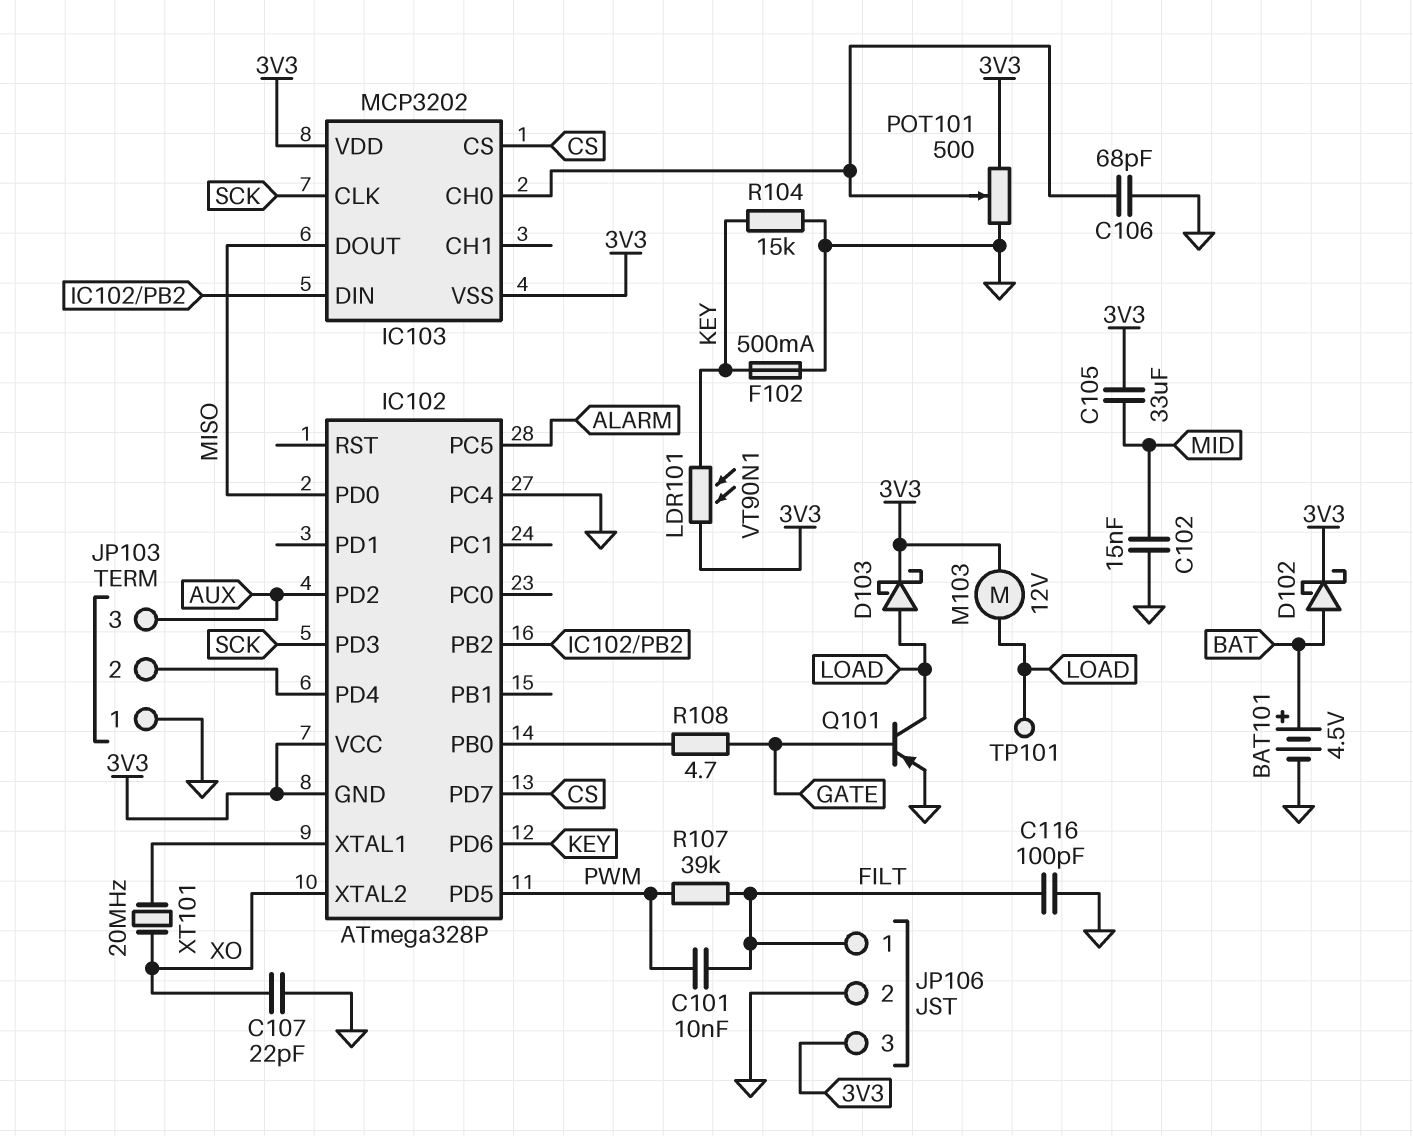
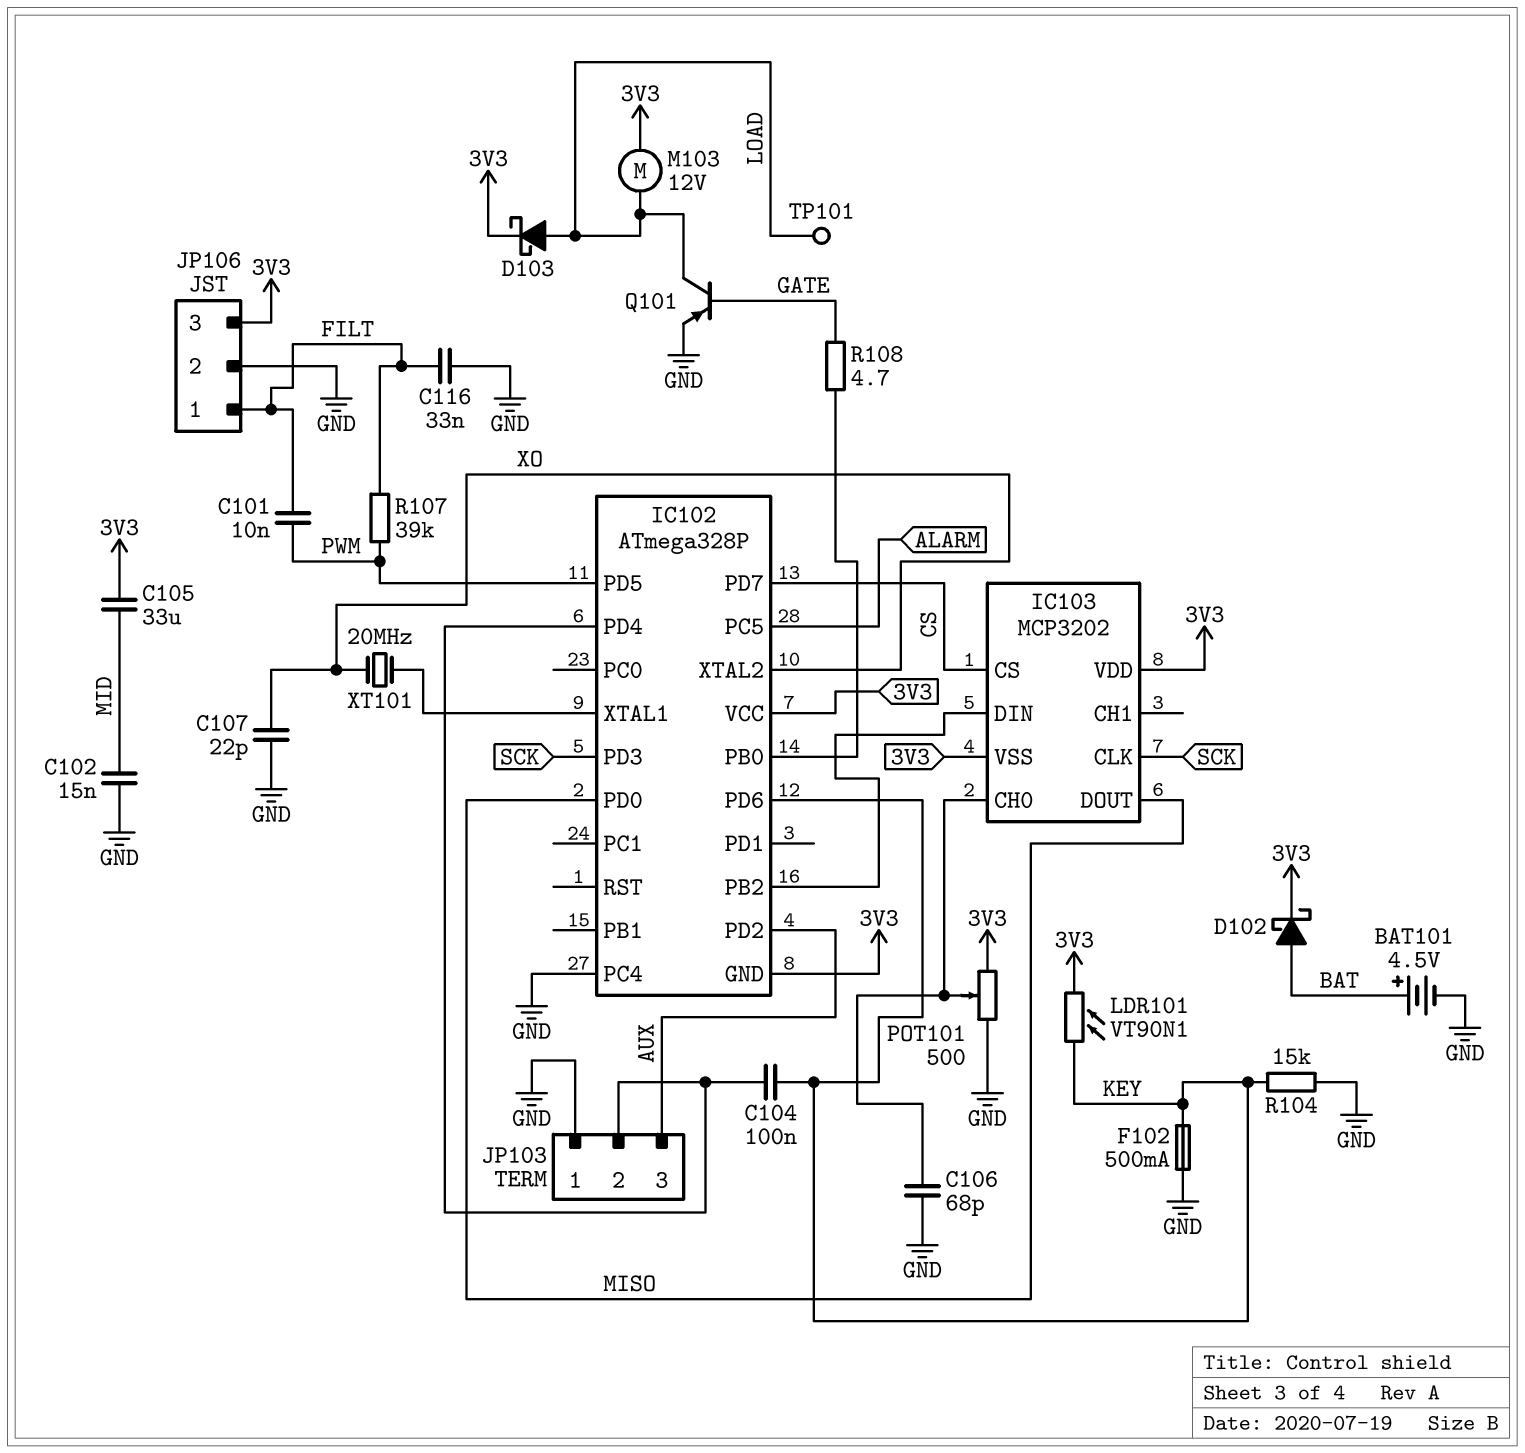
C104: none -> 100nF (IC102/PD4, KEY)
C116: 100pF (FILT, GND) -> 33nF (FILT, GND)

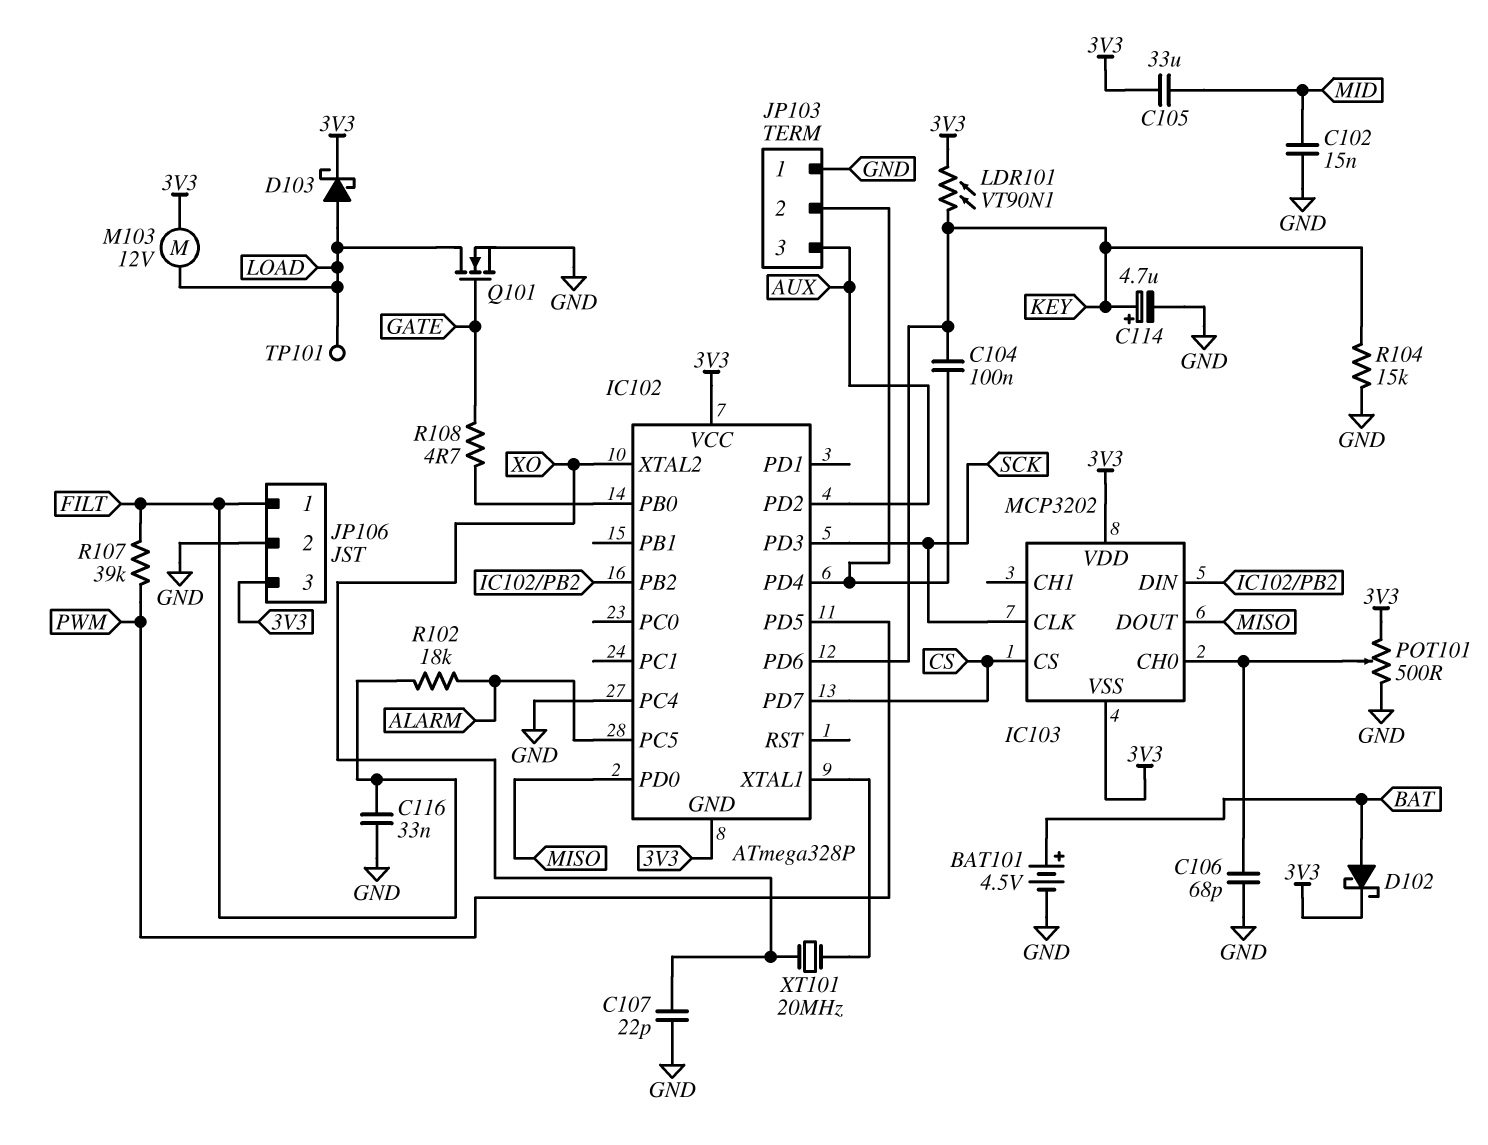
C101: 10nF (FILT, PWM) -> none
C114: none -> 4.7uF (plus KEY, minus GND)
F102: 500mA (GND, KEY) -> none
Q101: PNP (B GATE, C LOAD, E GND) -> NMOS (G GATE, D LOAD, S GND)
R102: none -> 18k (ALARM, FILT)

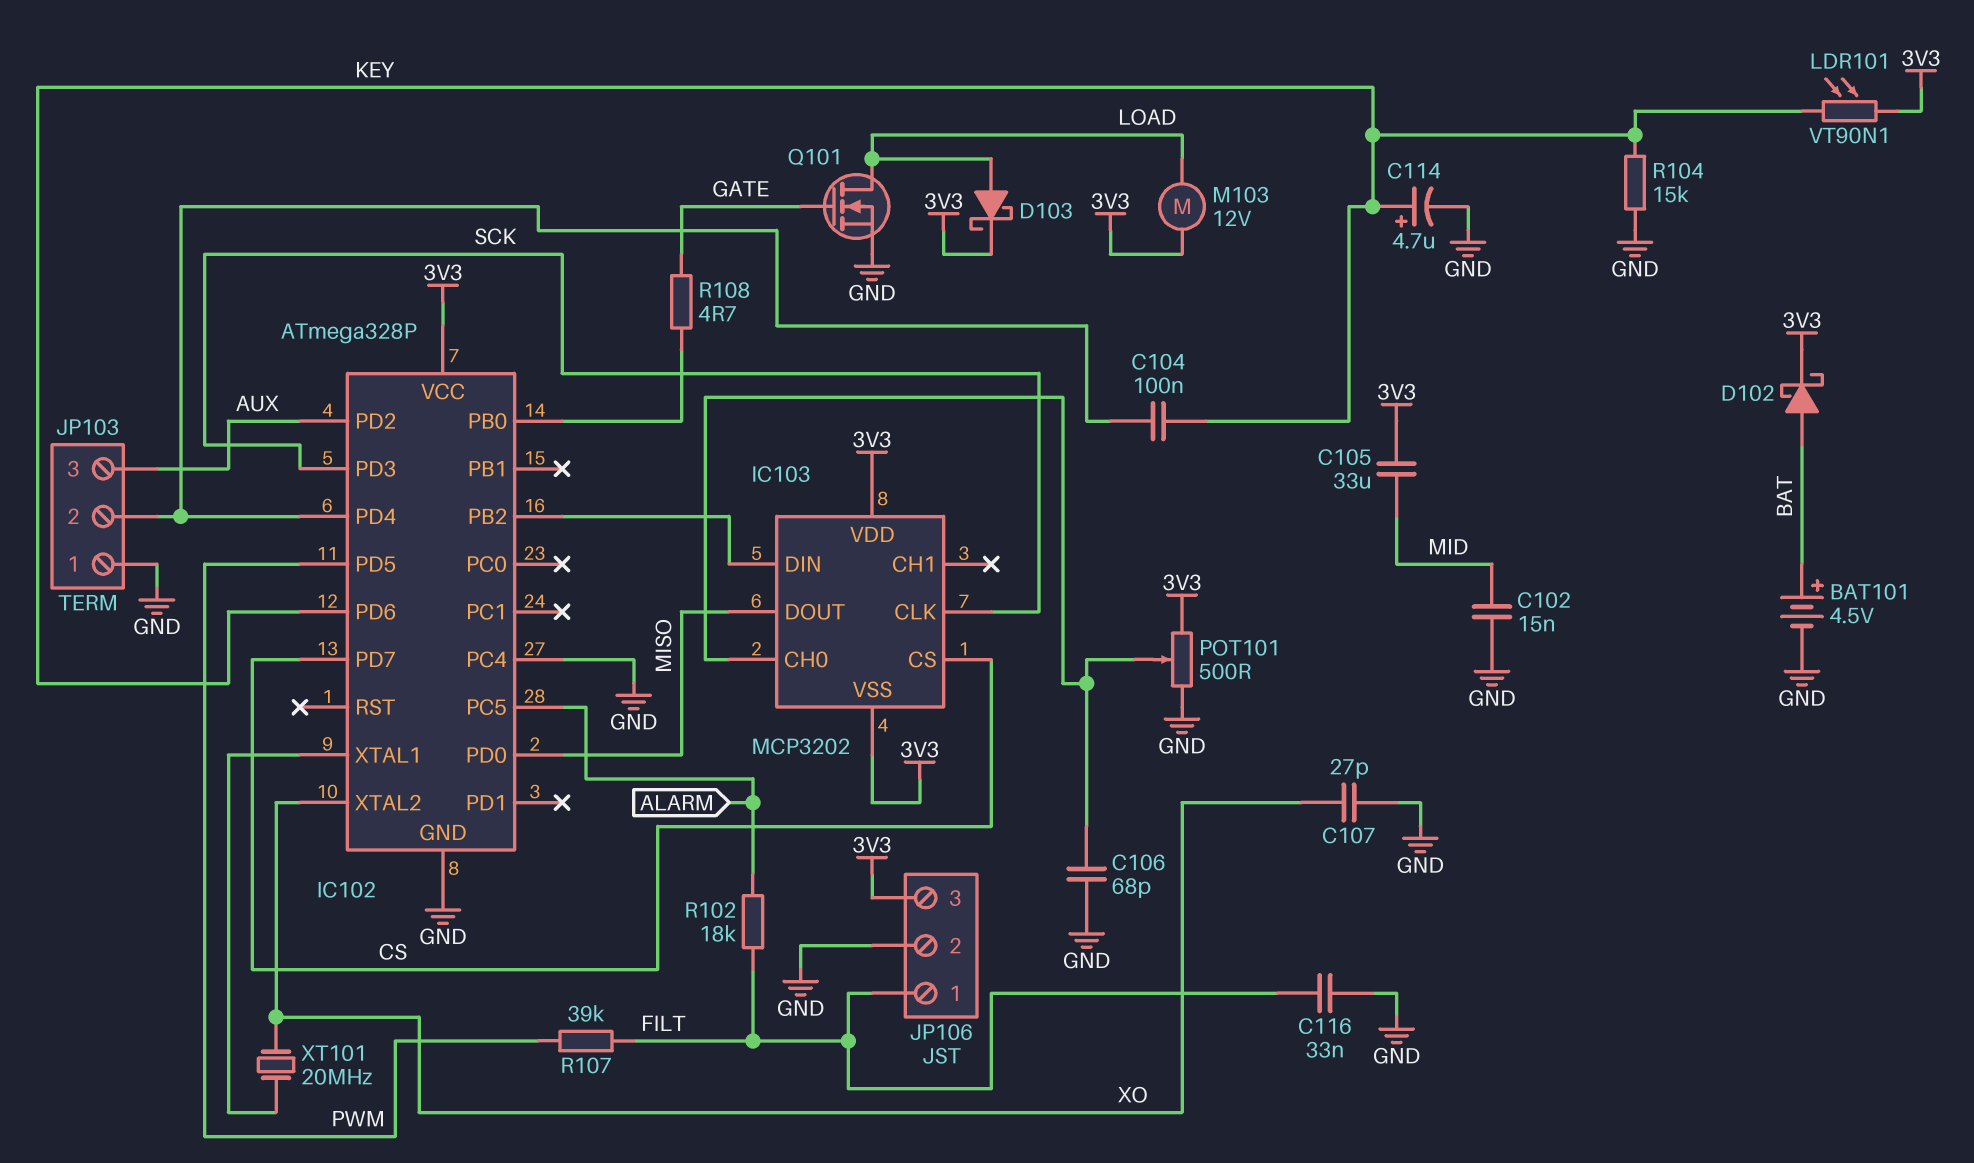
C107: 22pF (GND, XO) -> 27pF (GND, XO)
IC102 pin GND: 3V3 -> GND
TP101: test point (LOAD) -> none

